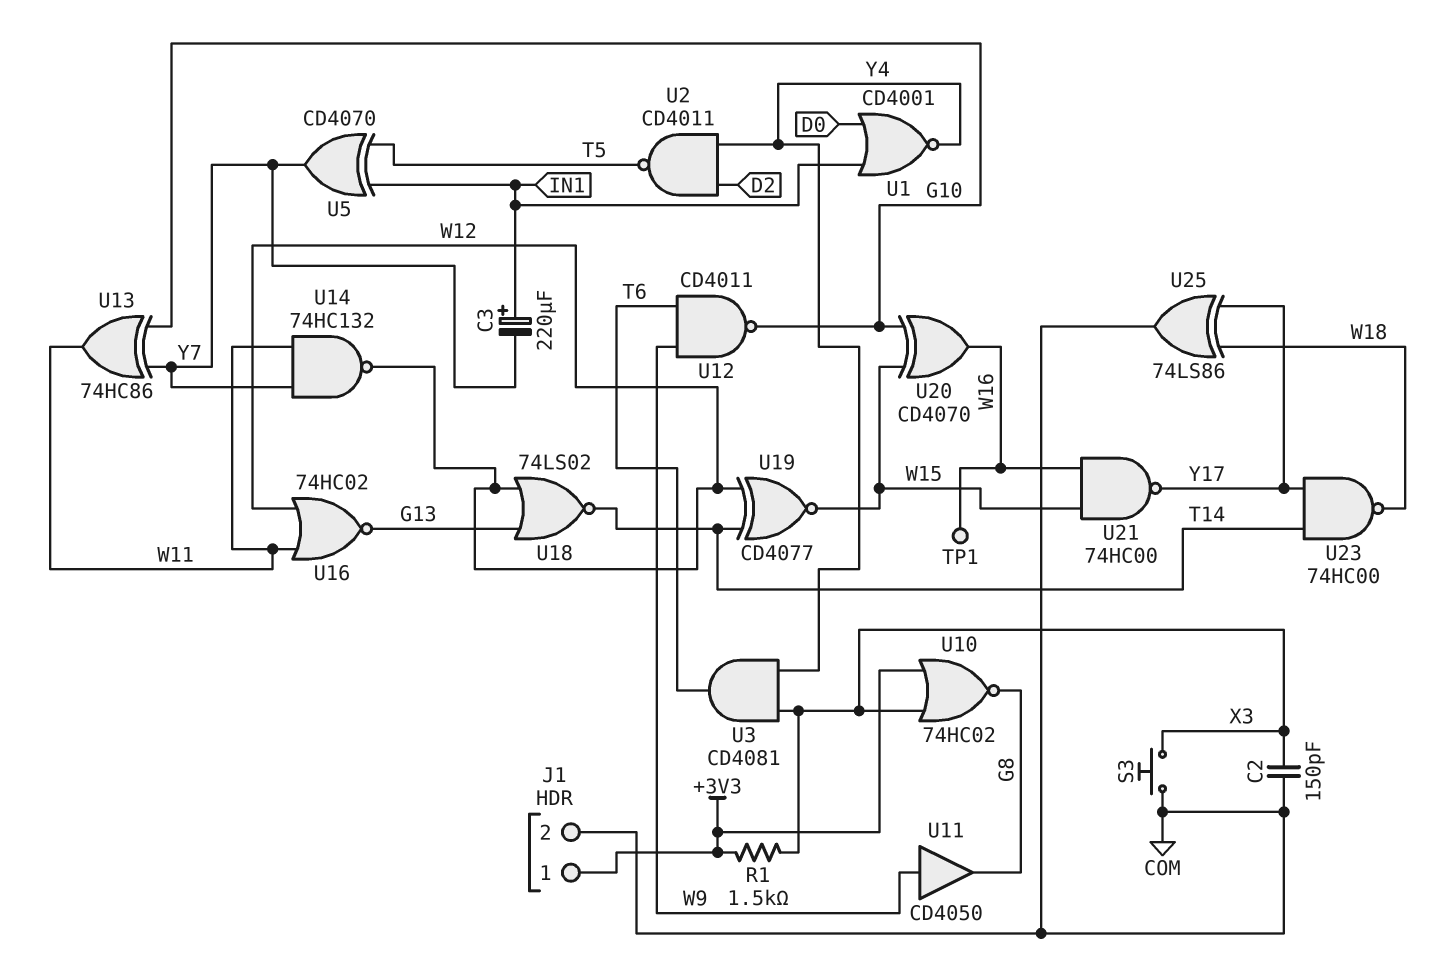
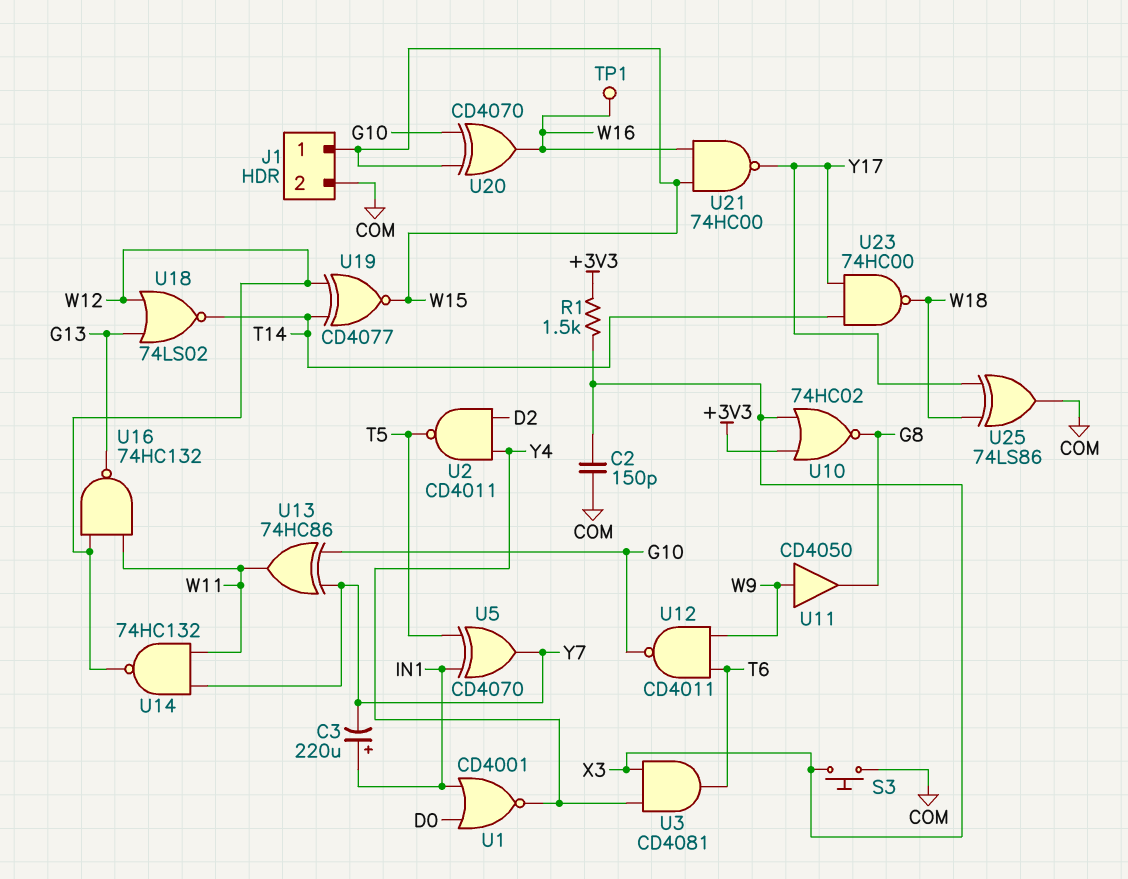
J1 pin 1: +3V3 -> W15
U16: NOR 74HC02 (in W11, in W12, out G13) -> NAND 74HC132 (in W11, in W12, out G13)

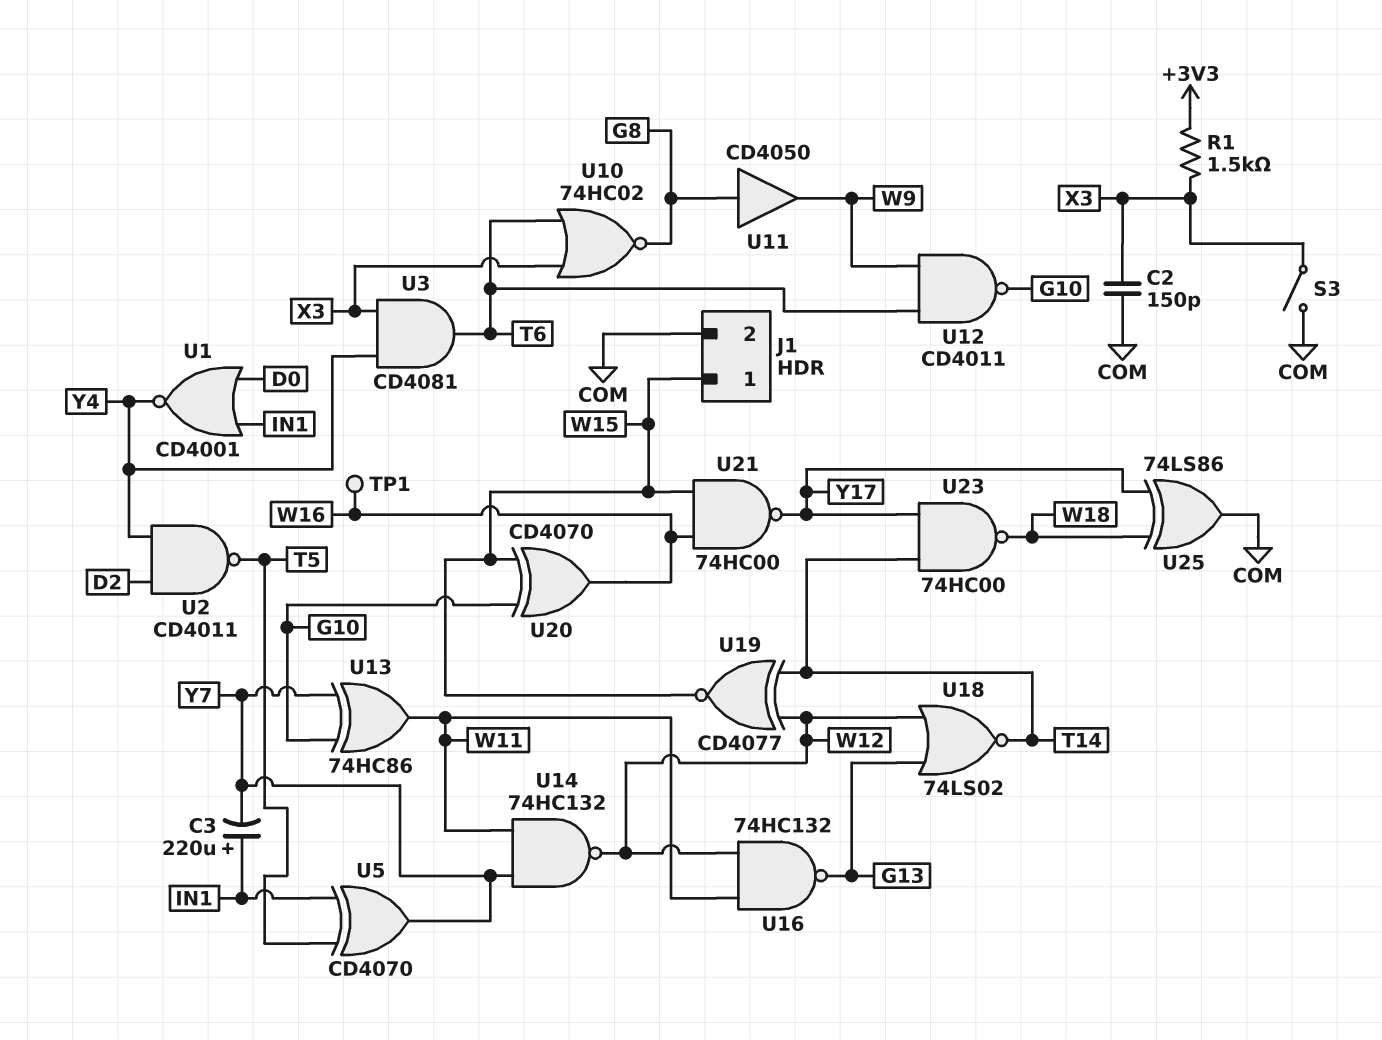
S3: button (COM, X3) -> switch (COM, X3)
U10: NOR 74HC02 (in +3V3, in X3, out G8) -> NOR 74HC02 (in T6, in X3, out G8)
U11: buffer CD4050 (in W9, out G8) -> buffer CD4050 (in G8, out W9)

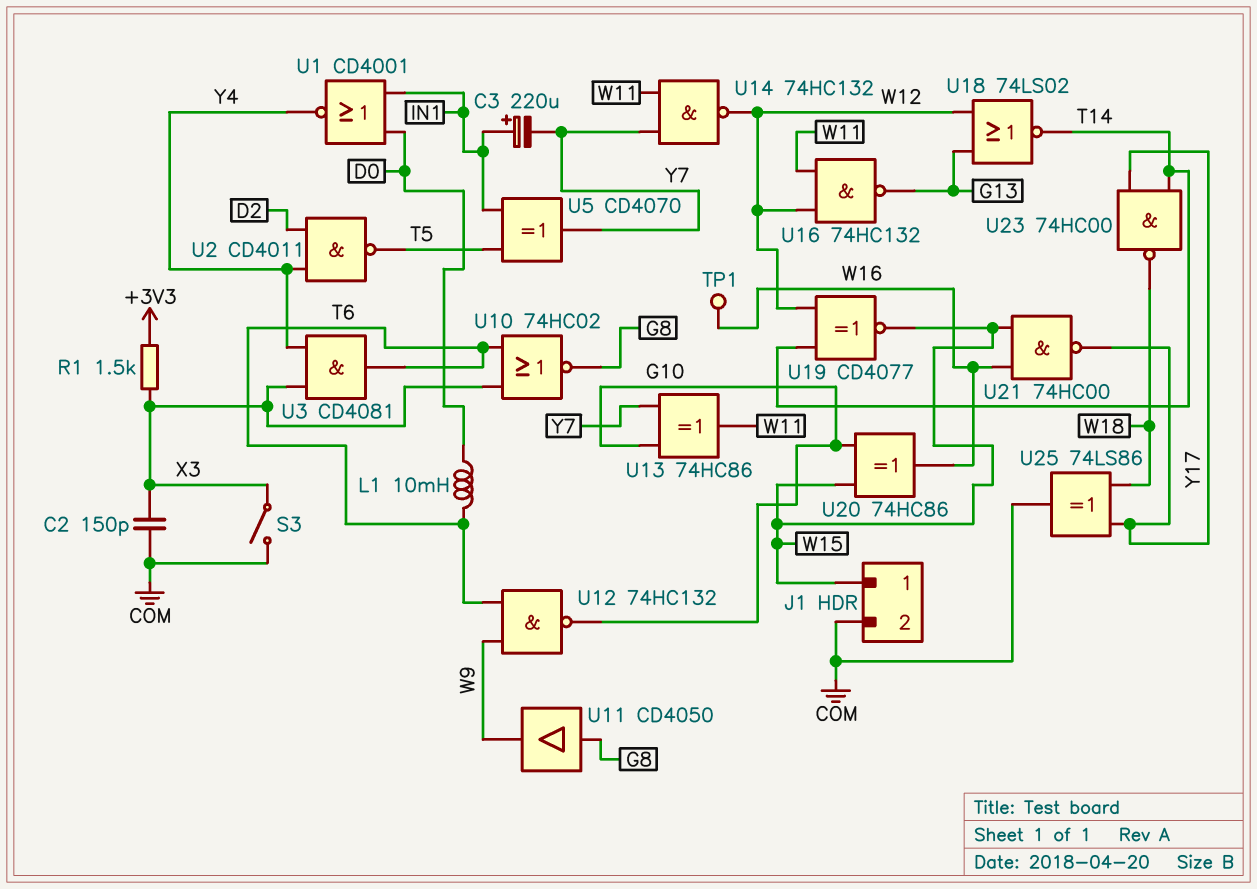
L1: none -> 10mH (D0, T6)
U12: NAND CD4011 (in T6, in W9, out G10) -> NAND 74HC132 (in T6, in W9, out G10)
U20: XOR CD4070 (in G10, in W15, out W16) -> XOR 74HC86 (in G10, in W15, out W16)

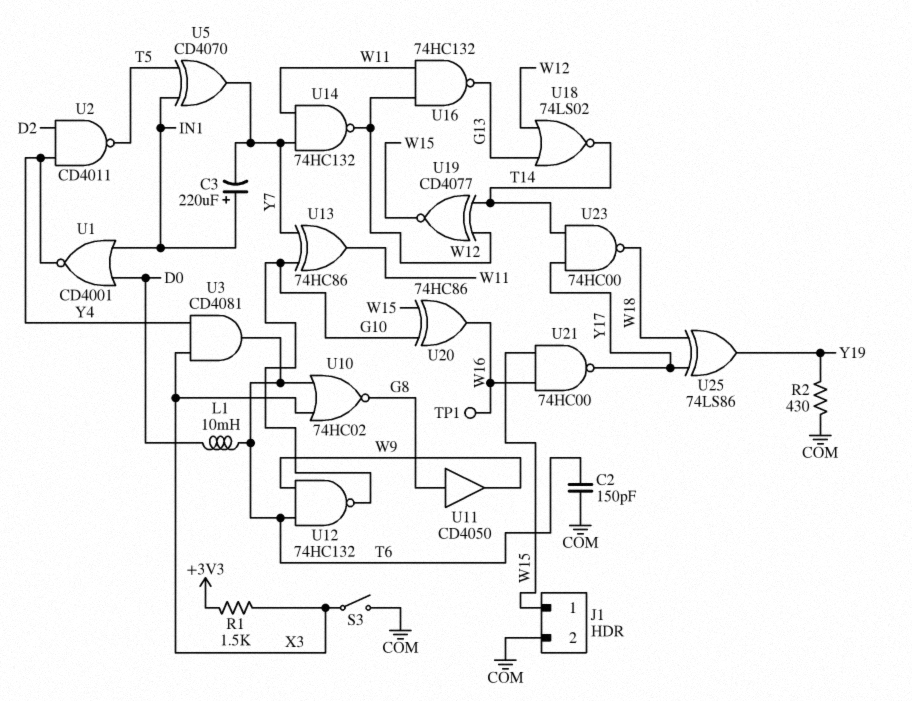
C2: 150pF (COM, X3) -> 150pF (COM, T6)
R2: none -> 430 (COM, Y19)
U25: XOR 74LS86 (in W18, in Y17, out COM) -> XOR 74LS86 (in W18, in Y17, out Y19)

